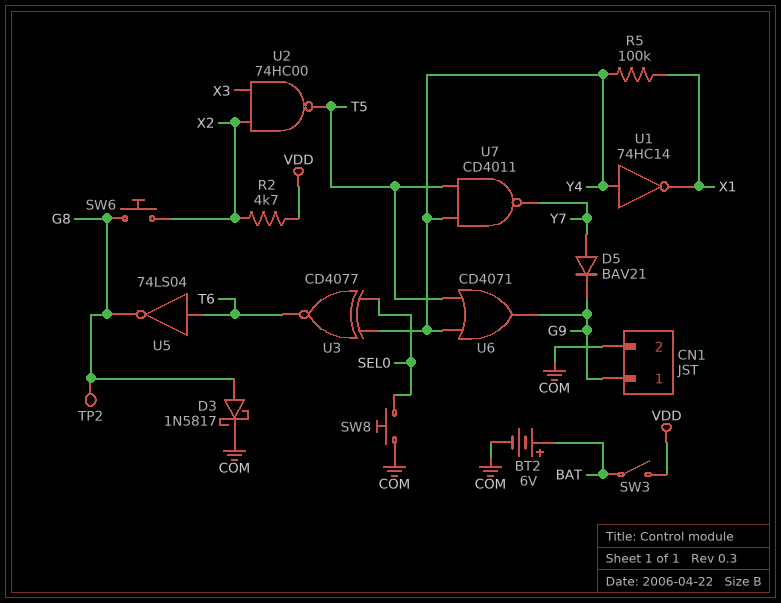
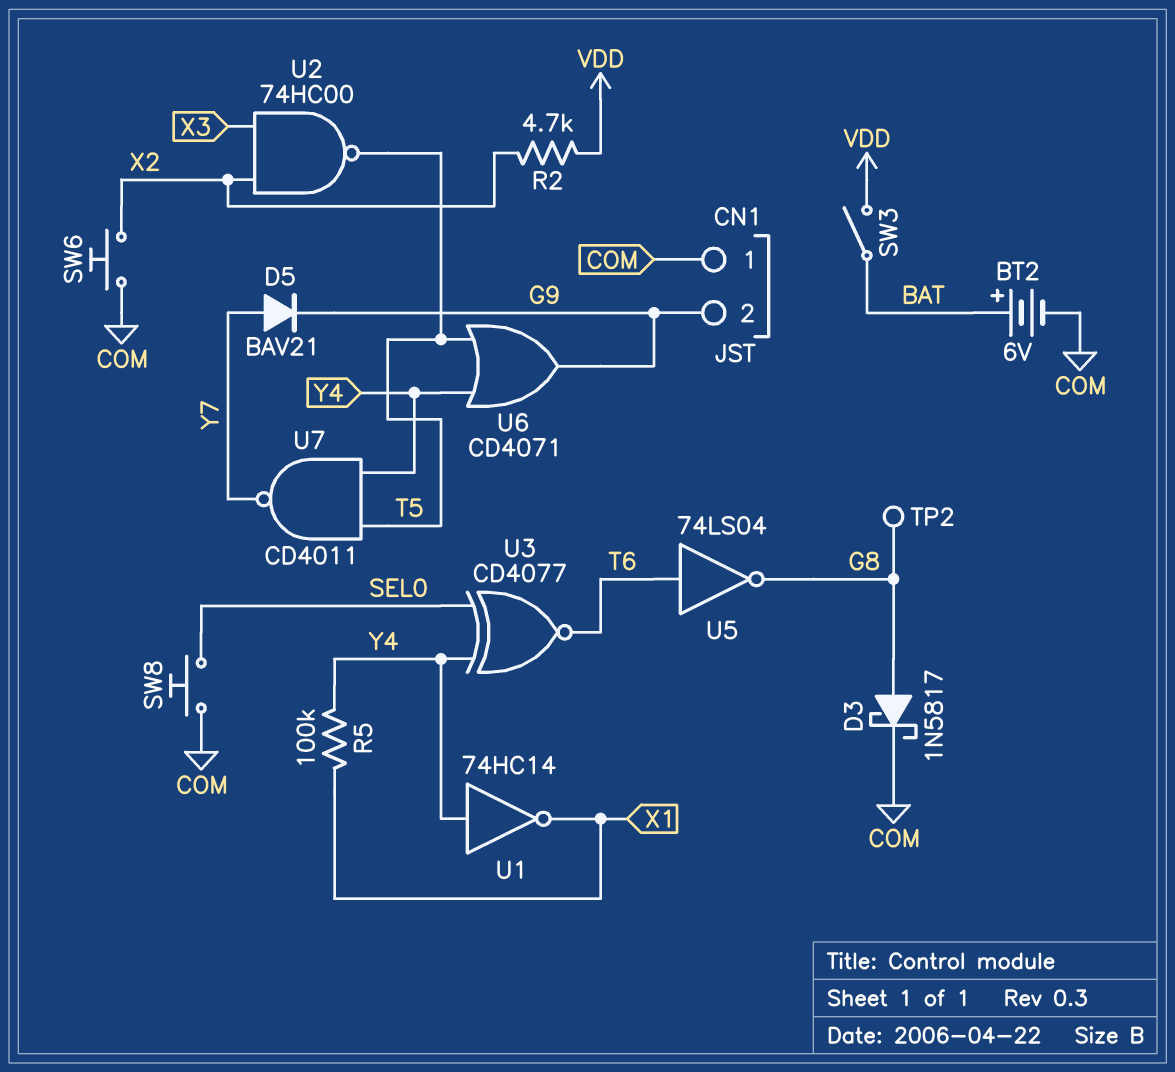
CN1 pin 1: G9 -> COM
CN1 pin 2: COM -> G9
SW6: button (G8, X2) -> button (COM, X2)

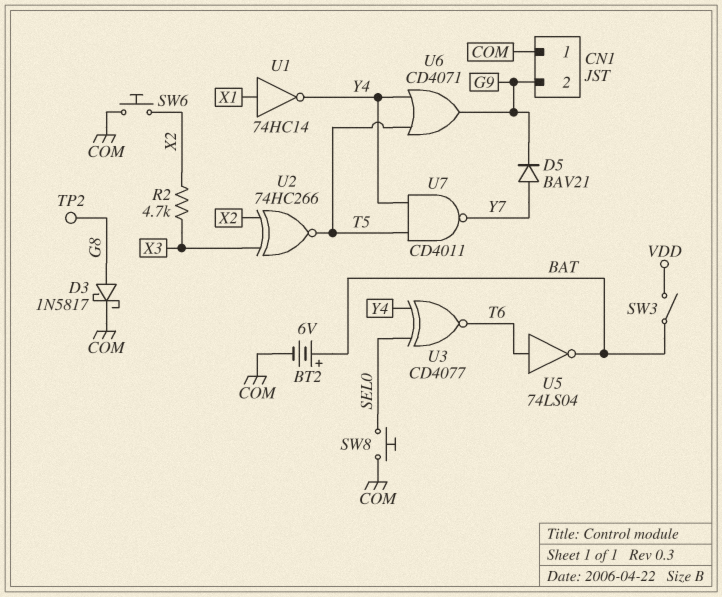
R2: 4.7k (VDD, X2) -> 4.7k (X2, X3)
R5: 100k (X1, Y4) -> none
U1: NOT 74HC14 (in Y4, out X1) -> NOT 74HC14 (in X1, out Y4)
U2: NAND 74HC00 (in X2, in X3, out T5) -> XNOR 74HC266 (in X2, in X3, out T5)
U5: NOT 74LS04 (in T6, out G8) -> NOT 74LS04 (in T6, out BAT)

